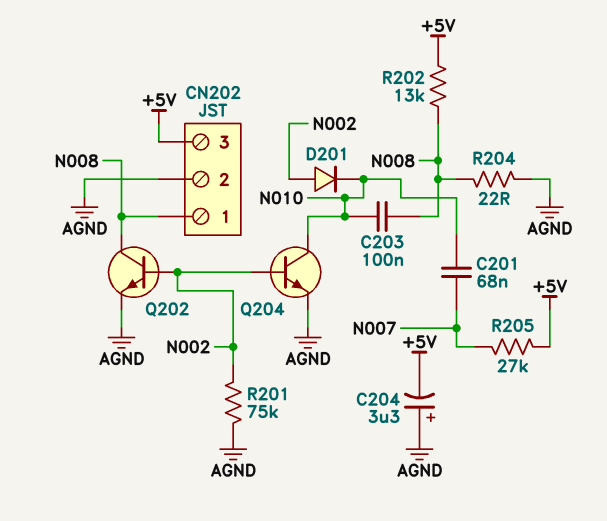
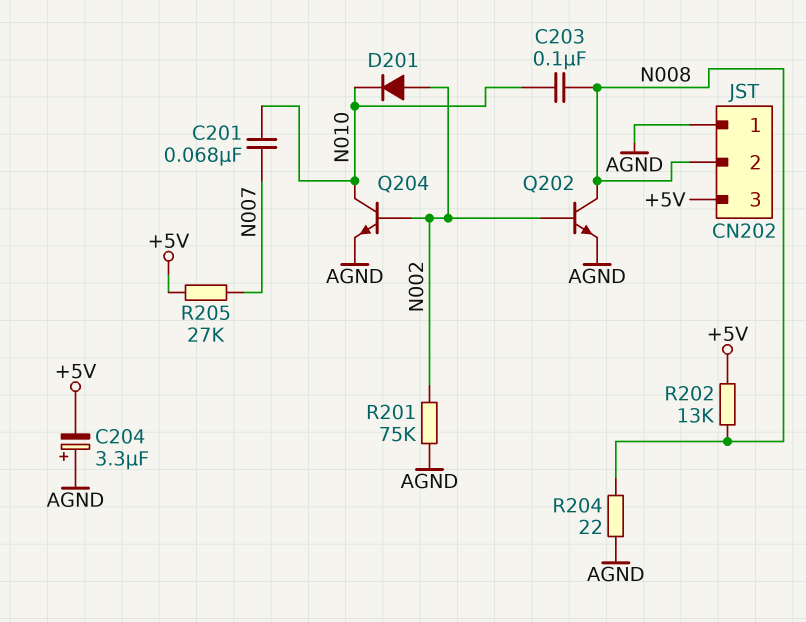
CN202 pin 1: N008 -> AGND
CN202 pin 2: AGND -> N008

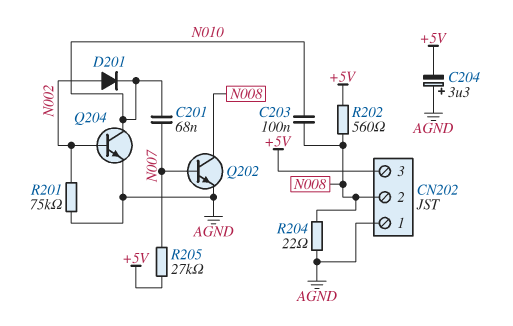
Q202: NPN (B N002, C N008, E AGND) -> NPN (B N007, C N008, E AGND)
R202: 13k (+5V, N008) -> 560 (+5V, N008)

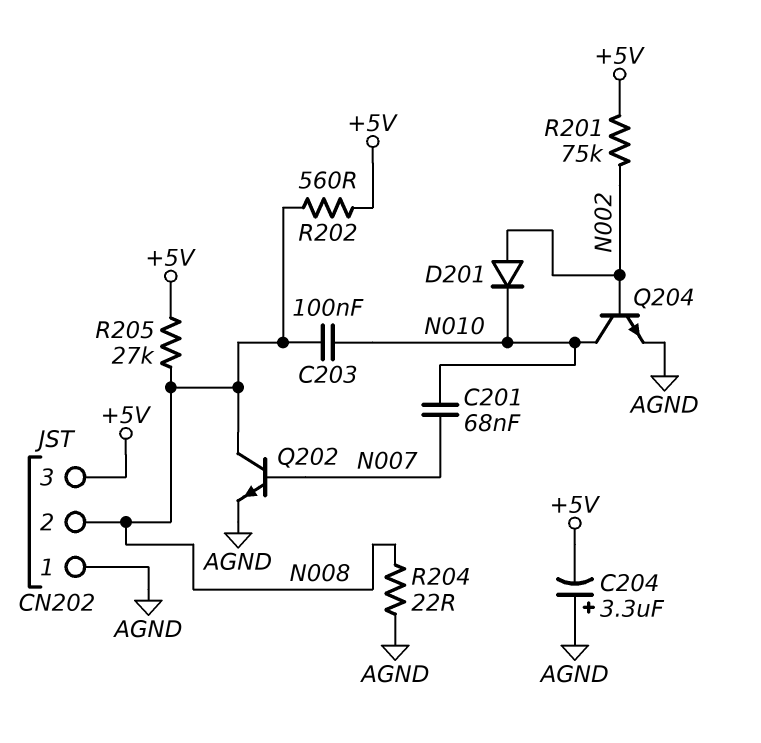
R201: 75k (AGND, N002) -> 75k (+5V, N002)
R205: 27k (+5V, N007) -> 27k (+5V, N008)

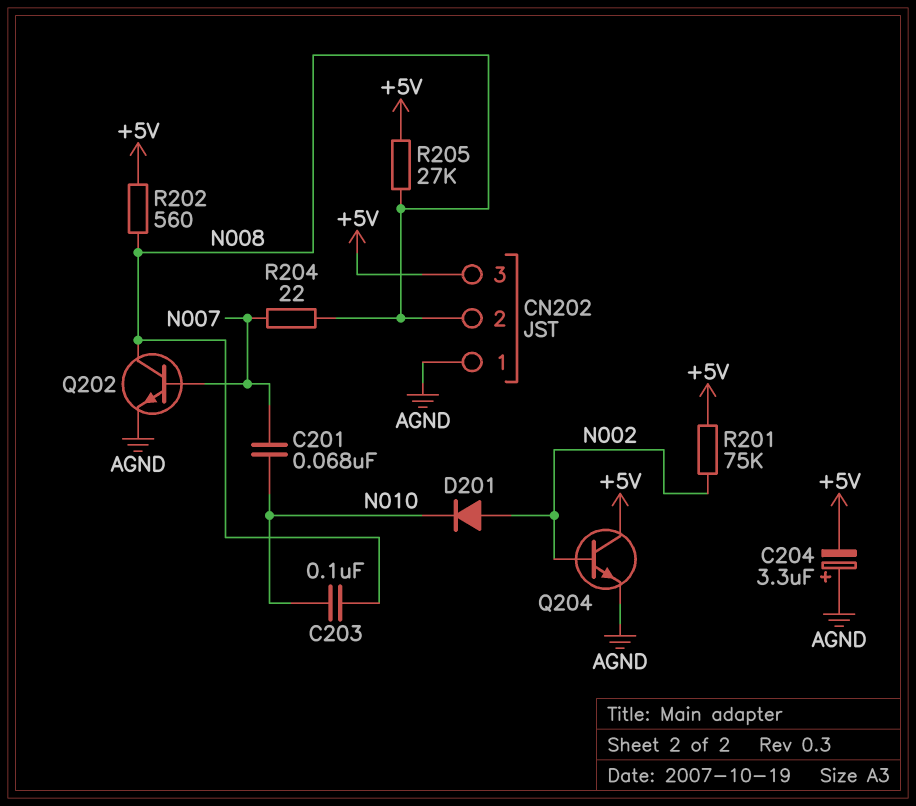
Q204: NPN (B N002, C N010, E AGND) -> NPN (B N002, C +5V, E AGND)
R204: 22 (AGND, N008) -> 22 (N007, N008)

